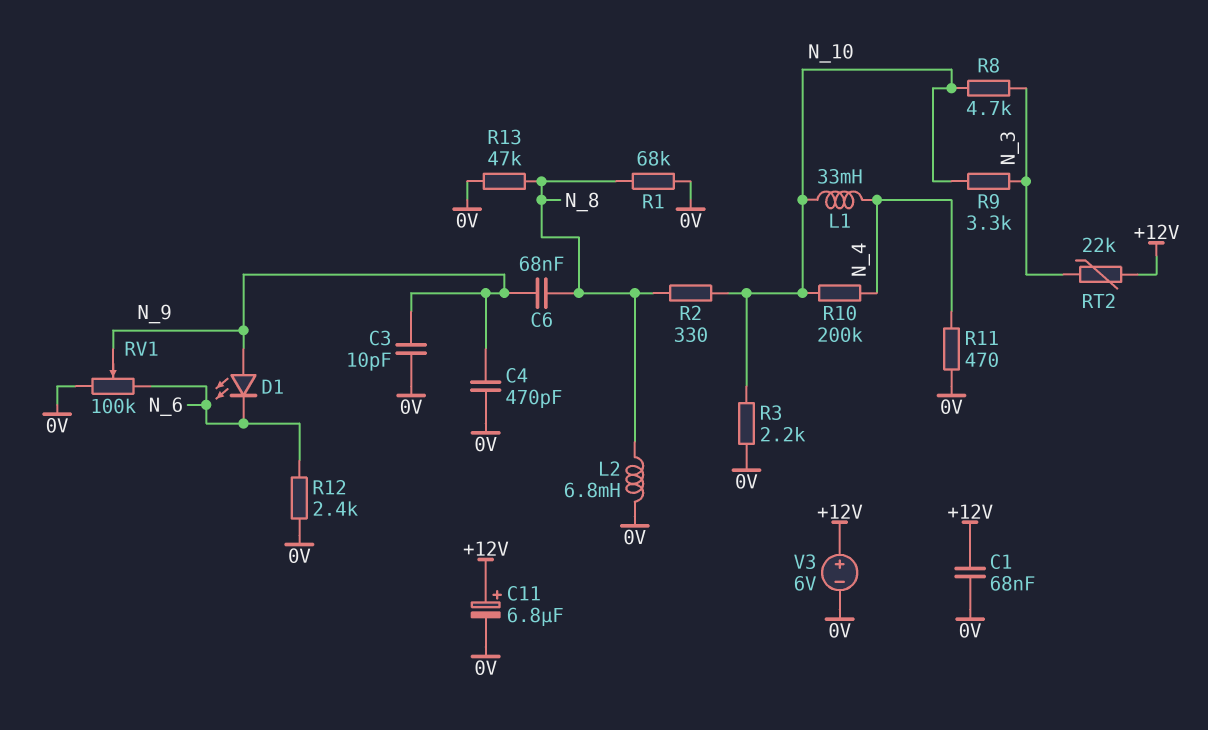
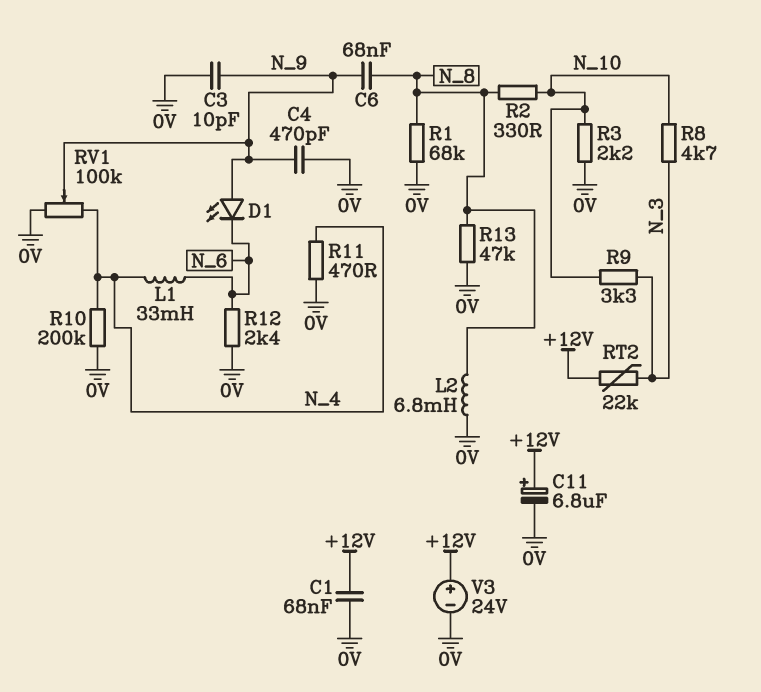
L1: 33mH (N_4, N_10) -> 33mH (N_4, N_6)
R10: 200k (N_4, N_10) -> 200k (0V, N_4)
RV1: 100k (0V, N_6, wiper N_9) -> 100k (0V, N_4, wiper N_9)
V3: 6V (plus +12V, minus 0V) -> 24V (plus +12V, minus 0V)

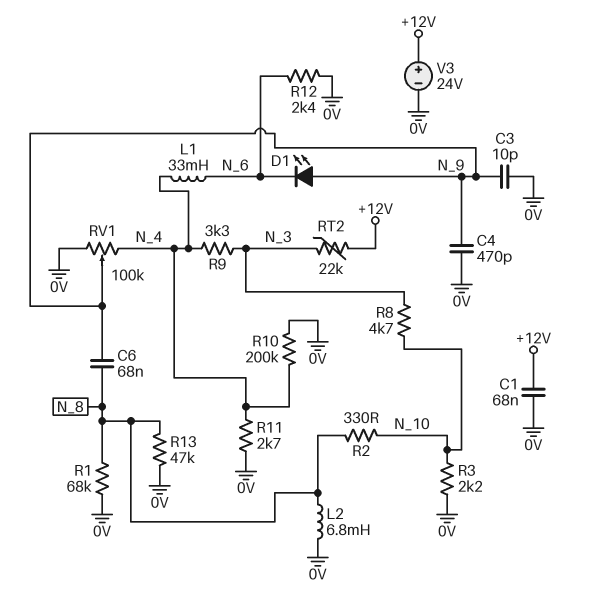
C11: 6.8uF (plus +12V, minus 0V) -> none
R9: 3.3k (N_3, N_10) -> 3.3k (N_3, N_4)
R11: 470 (0V, N_4) -> 2.7k (0V, N_4)

